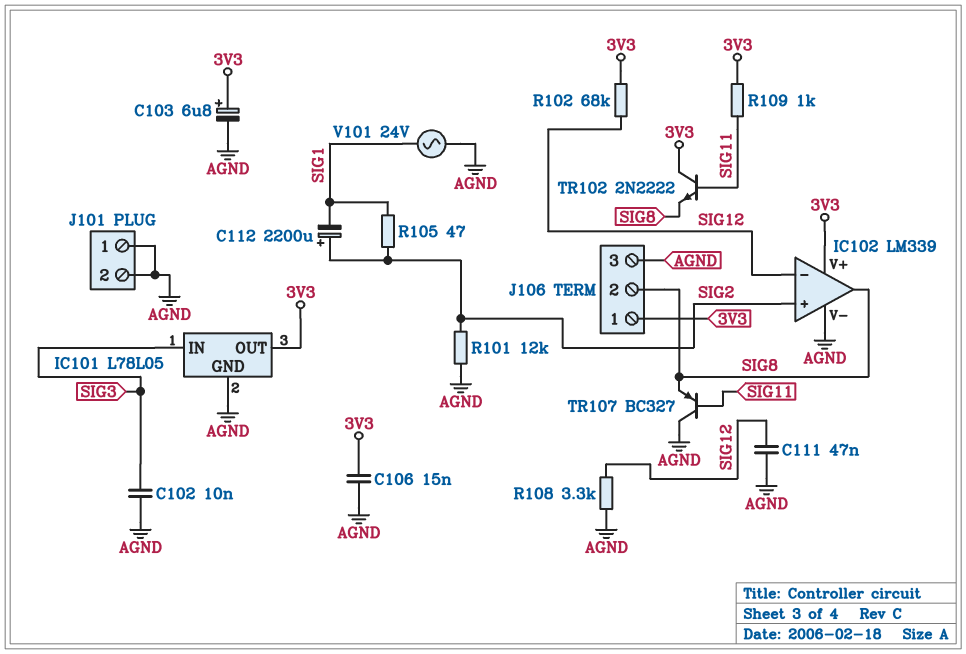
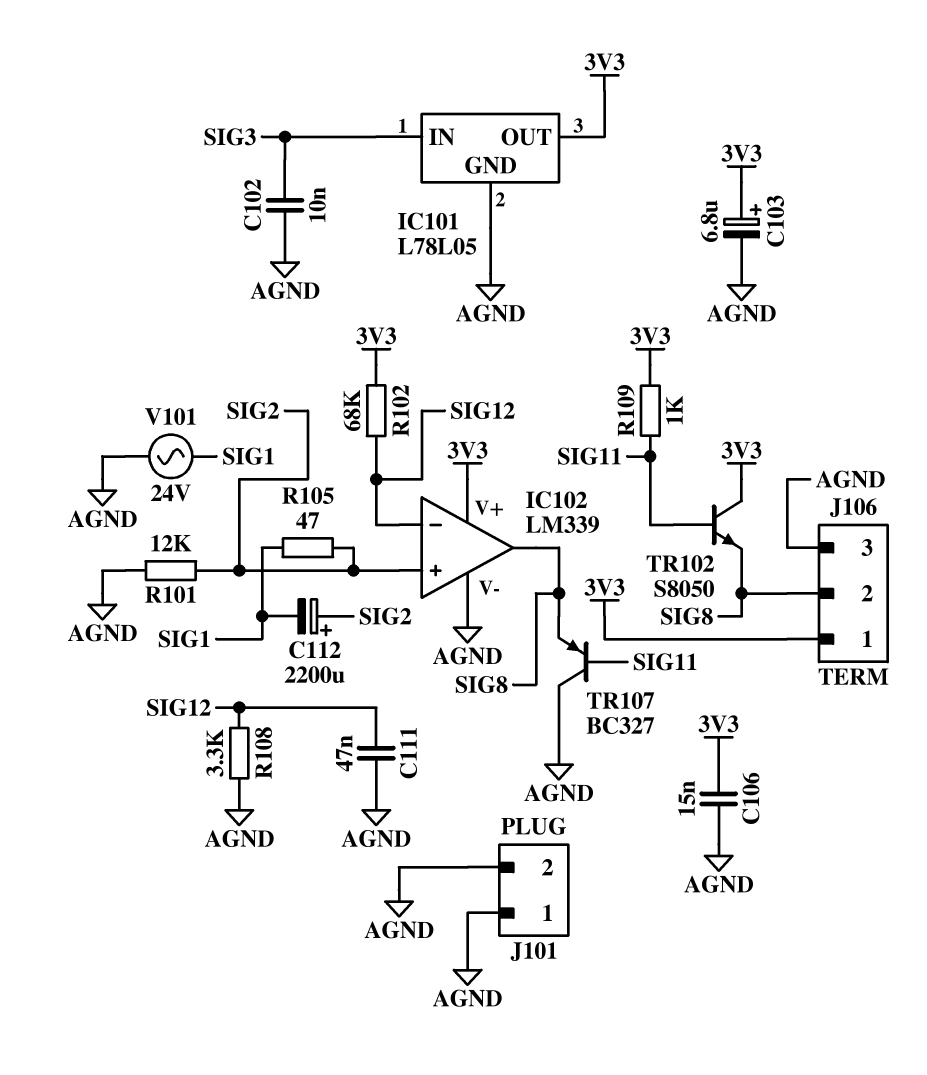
TR102: NPN 2N2222 (B SIG11, C 3V3, E SIG8) -> NPN S8050 (B SIG11, C 3V3, E SIG8)

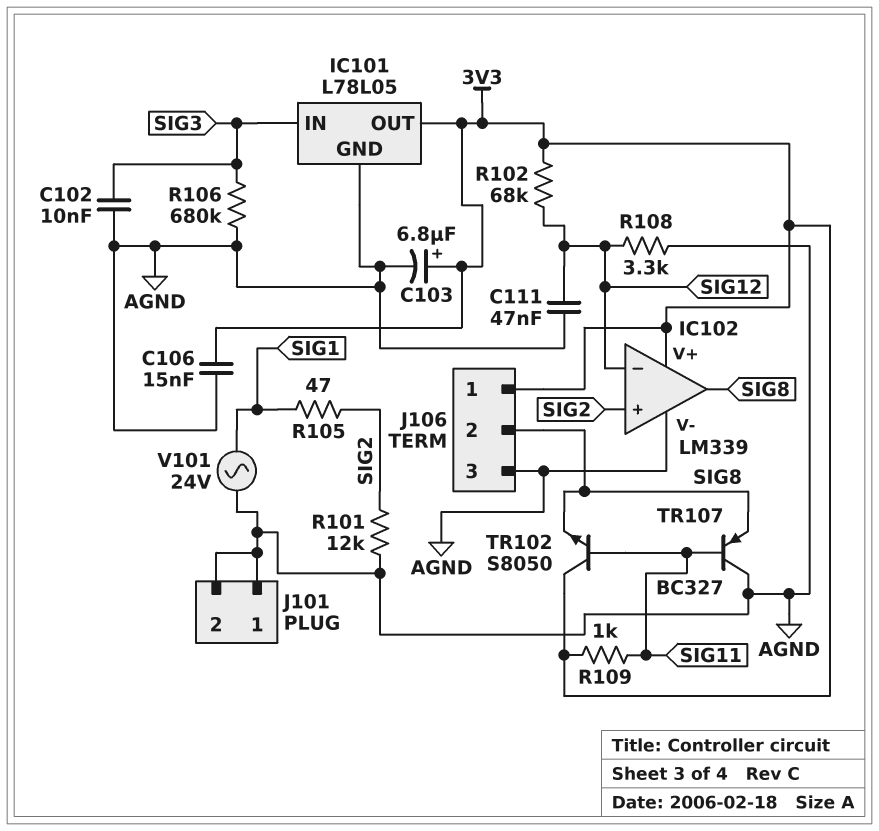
C112: 2200uF (plus SIG2, minus SIG1) -> none
R106: none -> 680k (AGND, SIG3)

